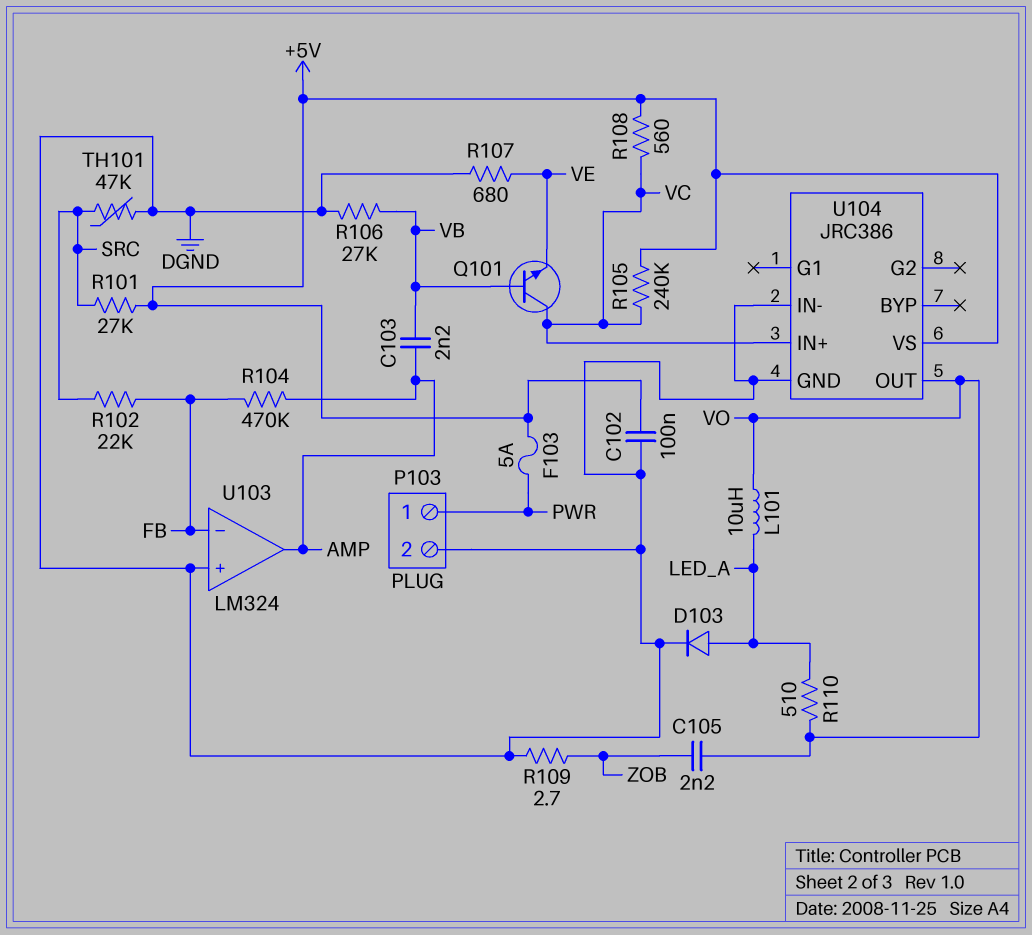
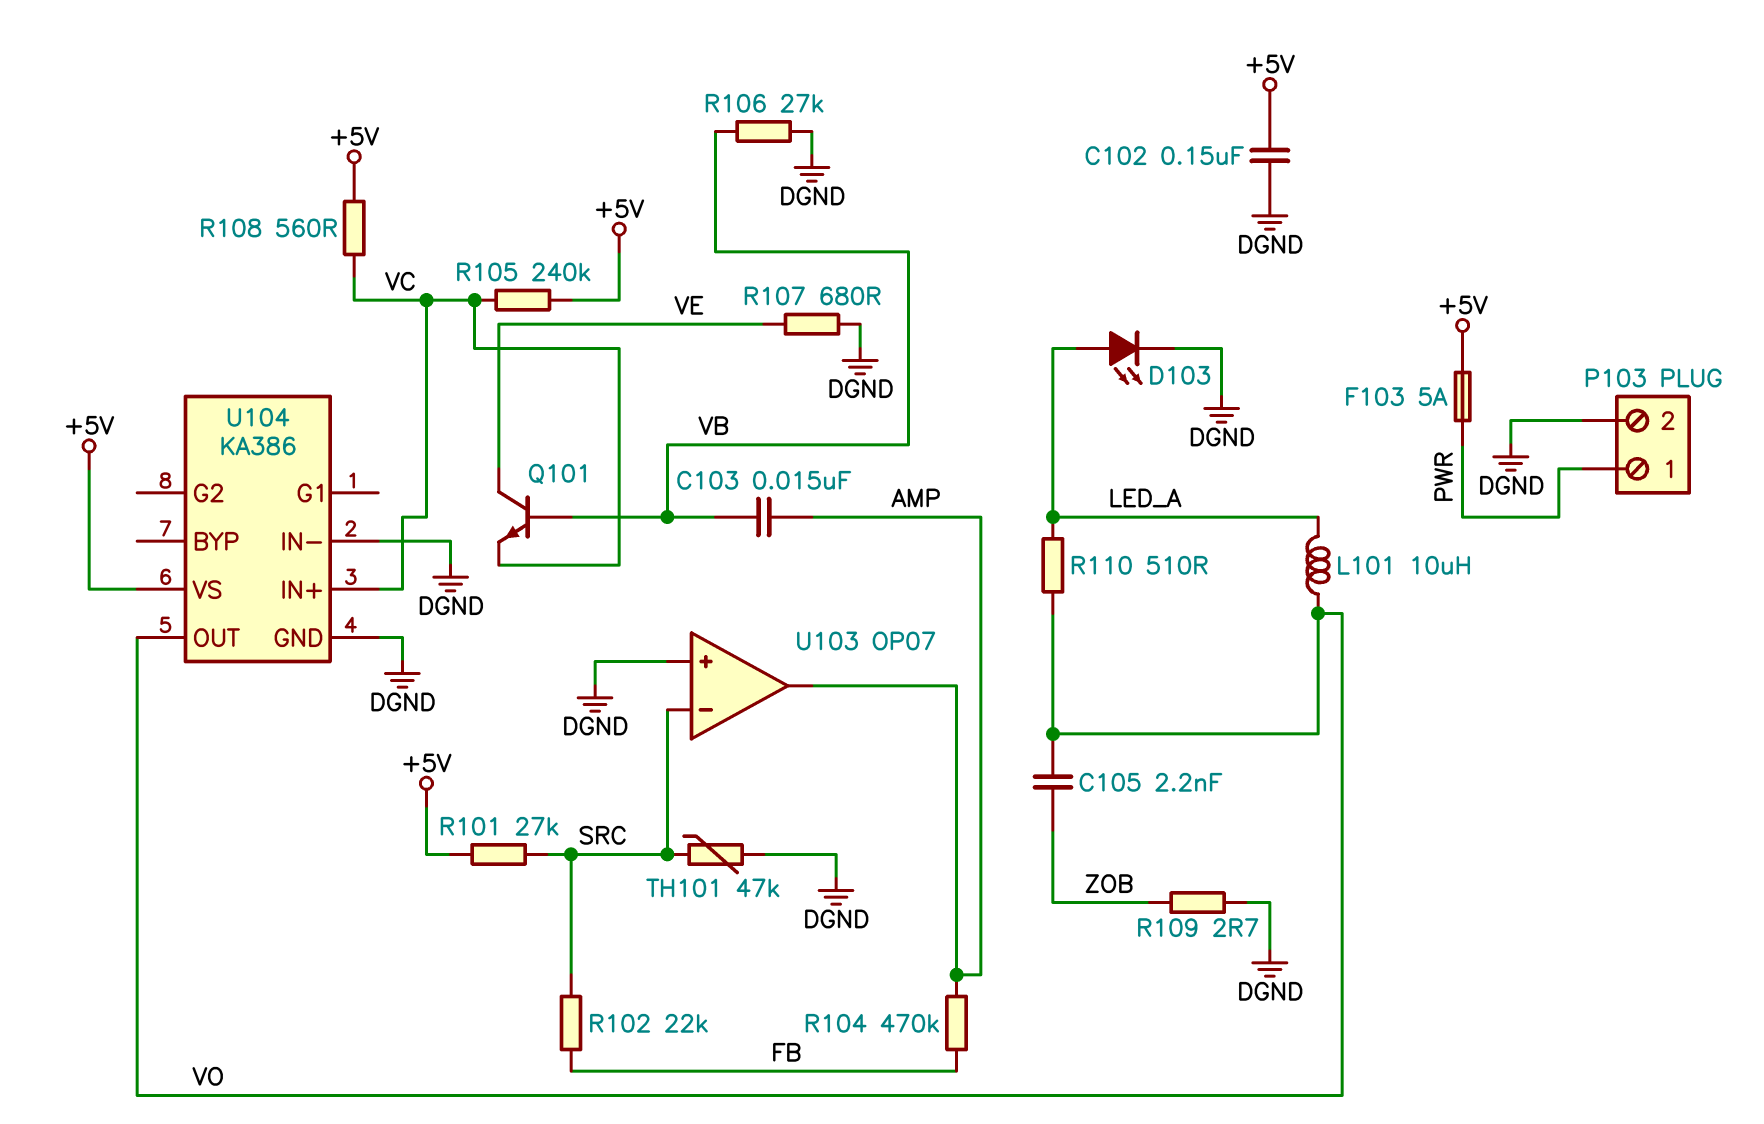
C102: 100nF (+5V, DGND) -> 150nF (+5V, DGND)
C103: 2.2nF (AMP, VB) -> 15nF (AMP, VB)
D103: diode (A LED_A, K DGND) -> LED (A LED_A, K DGND)
Q101: NPN (B VB, C VC, E VE) -> NPN (B VB, C VE, E VC)
U103: LM324 -> OP07
U103 pin in-: FB -> SRC
U104: JRC386 -> KA386

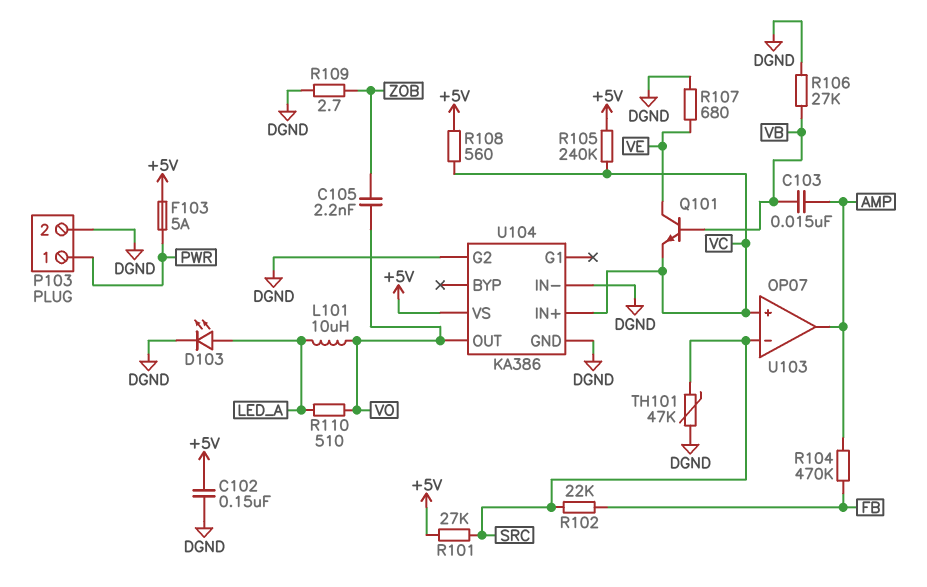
U103 pin in+: DGND -> VC
U104 pin G2: none -> DGND

